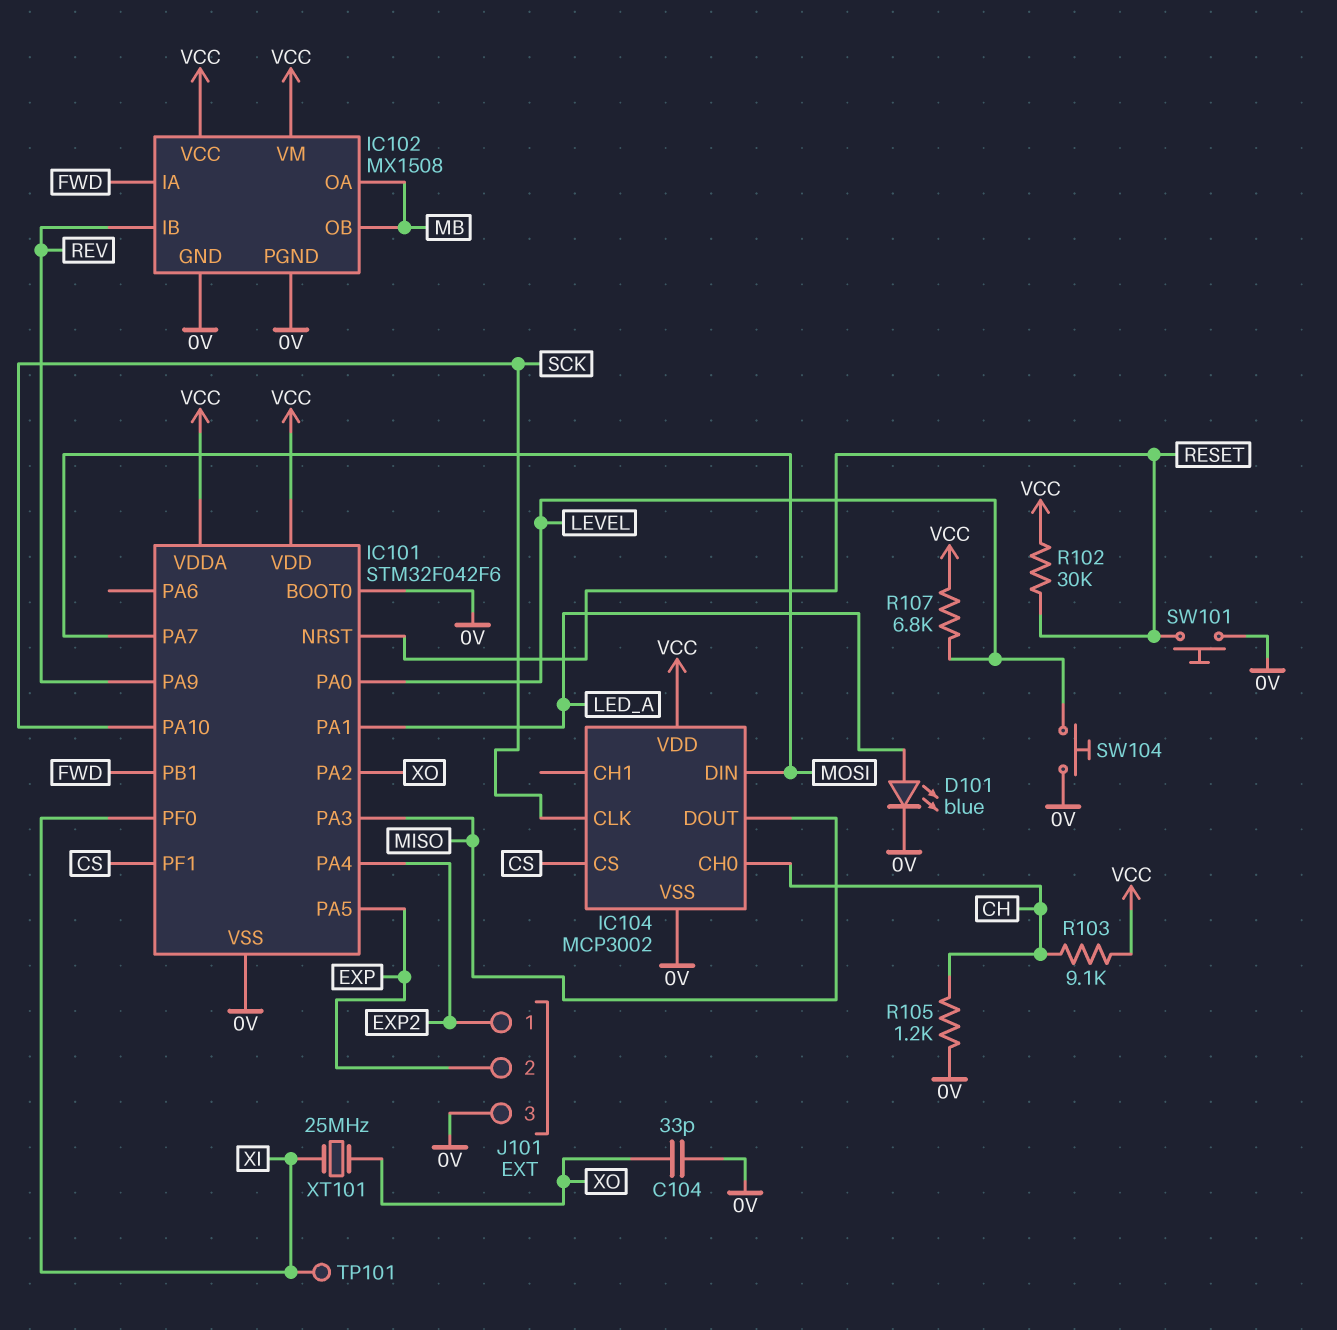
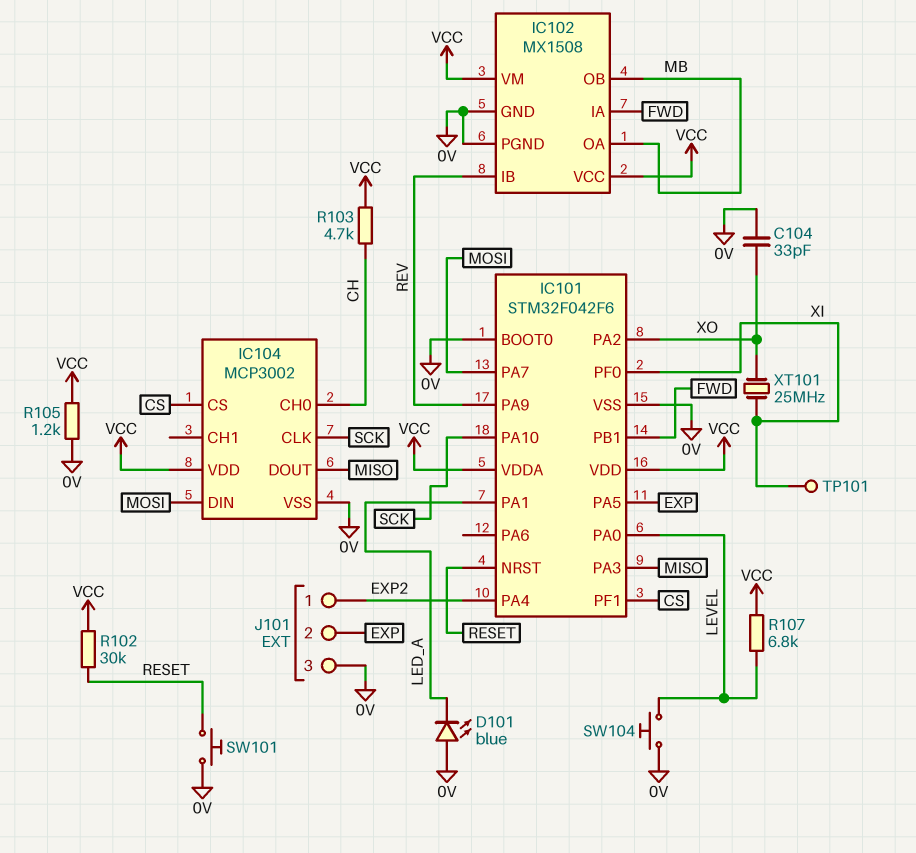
D101: LED blue (A LED_A, K 0V) -> LED blue (A 0V, K LED_A)
R103: 9.1k (CH, VCC) -> 4.7k (CH, VCC)
R105: 1.2k (0V, CH) -> 1.2k (0V, VCC)

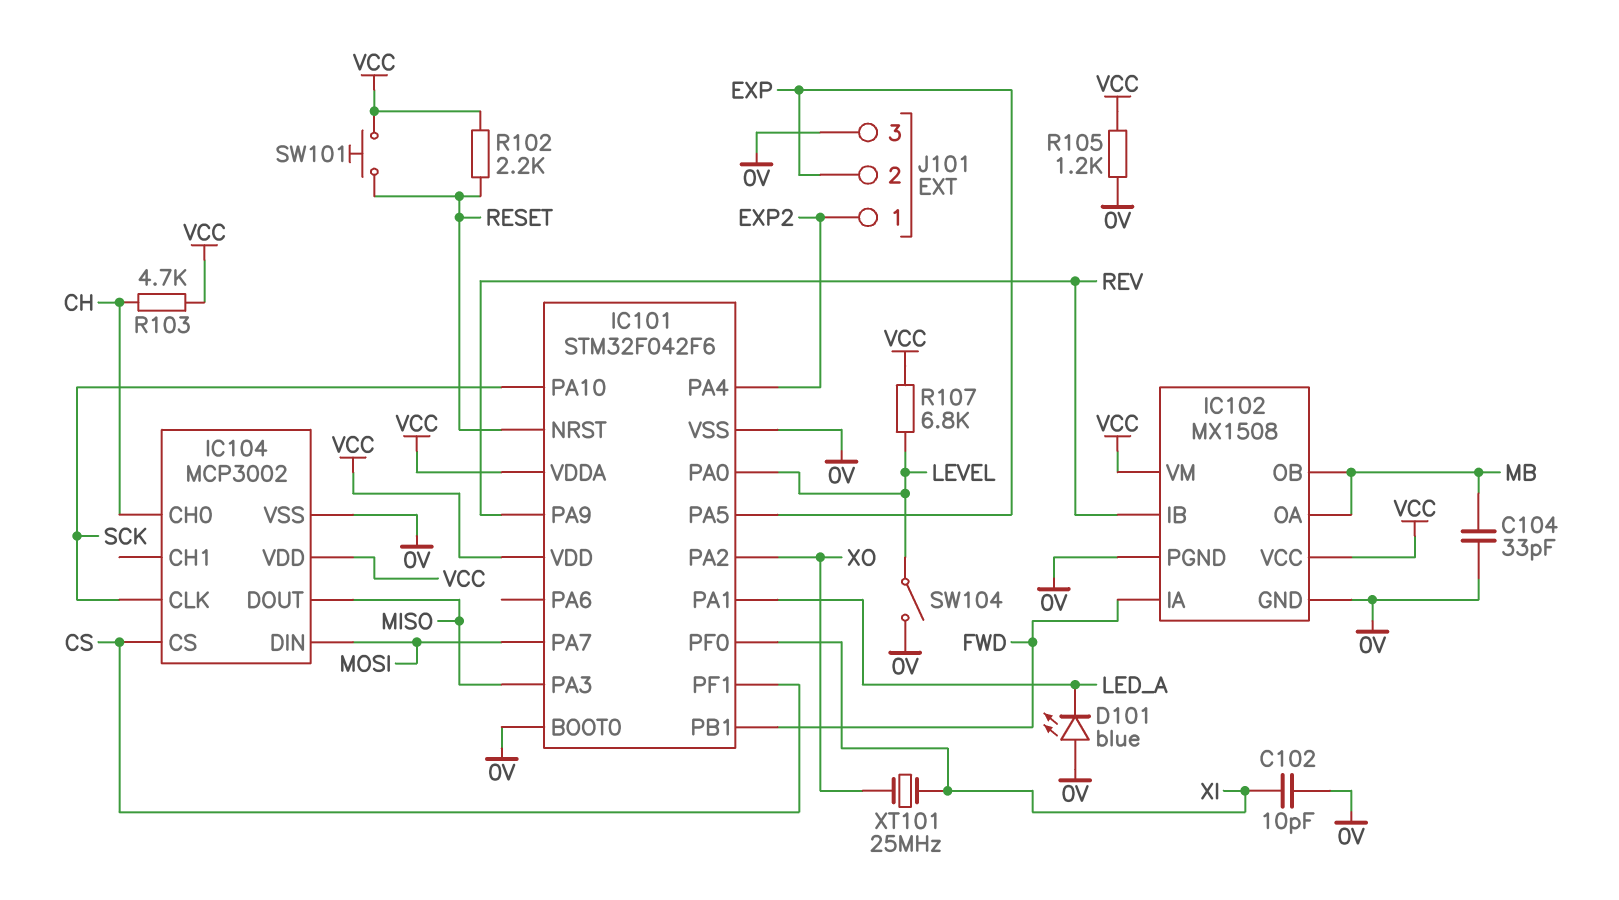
C102: none -> 10pF (0V, XI)
C104: 33pF (0V, XO) -> 33pF (0V, MB)
R102: 30k (RESET, VCC) -> 2.2k (RESET, VCC)
SW101: button (0V, RESET) -> button (RESET, VCC)
SW104: button (0V, LEVEL) -> switch (0V, LEVEL)
TP101: test point (XI) -> none

